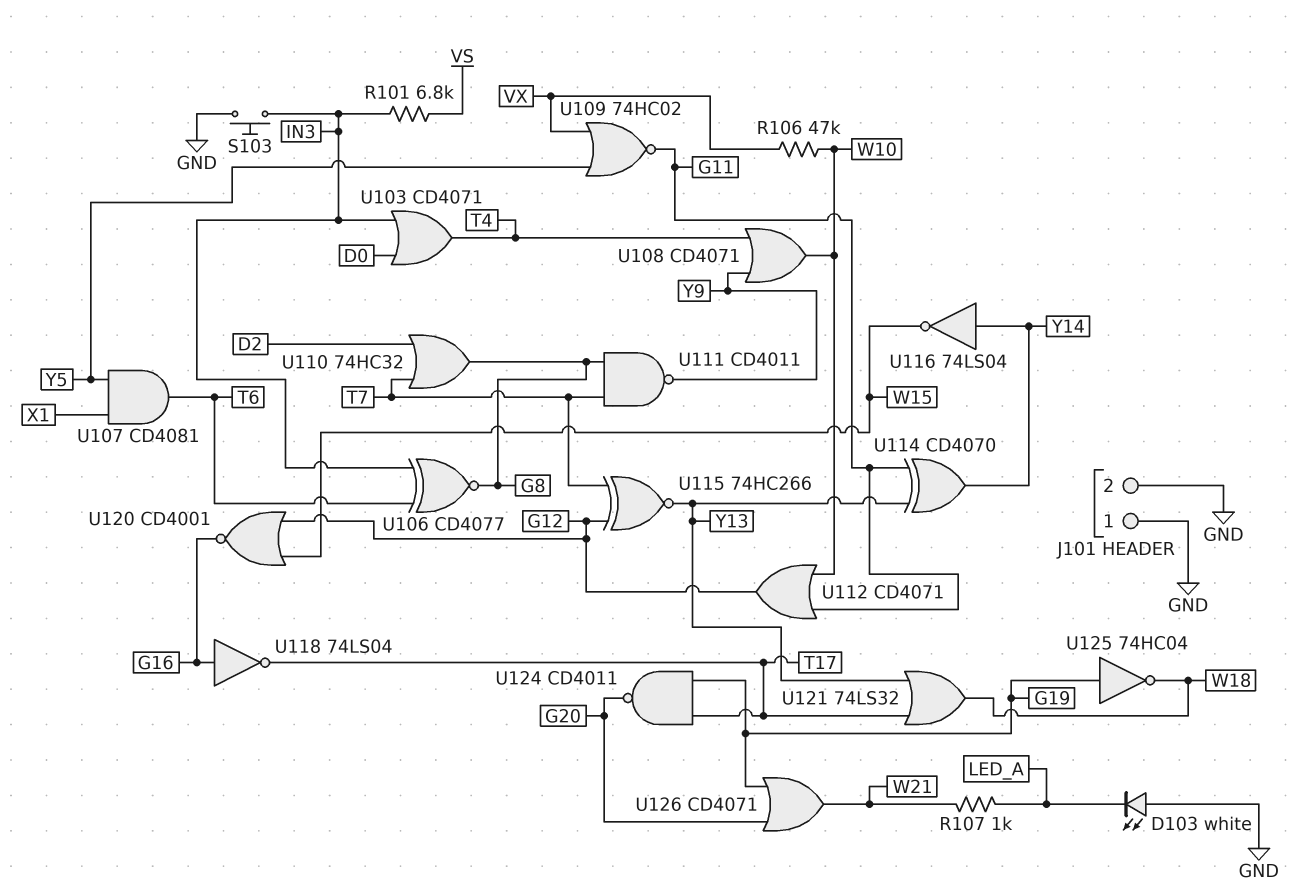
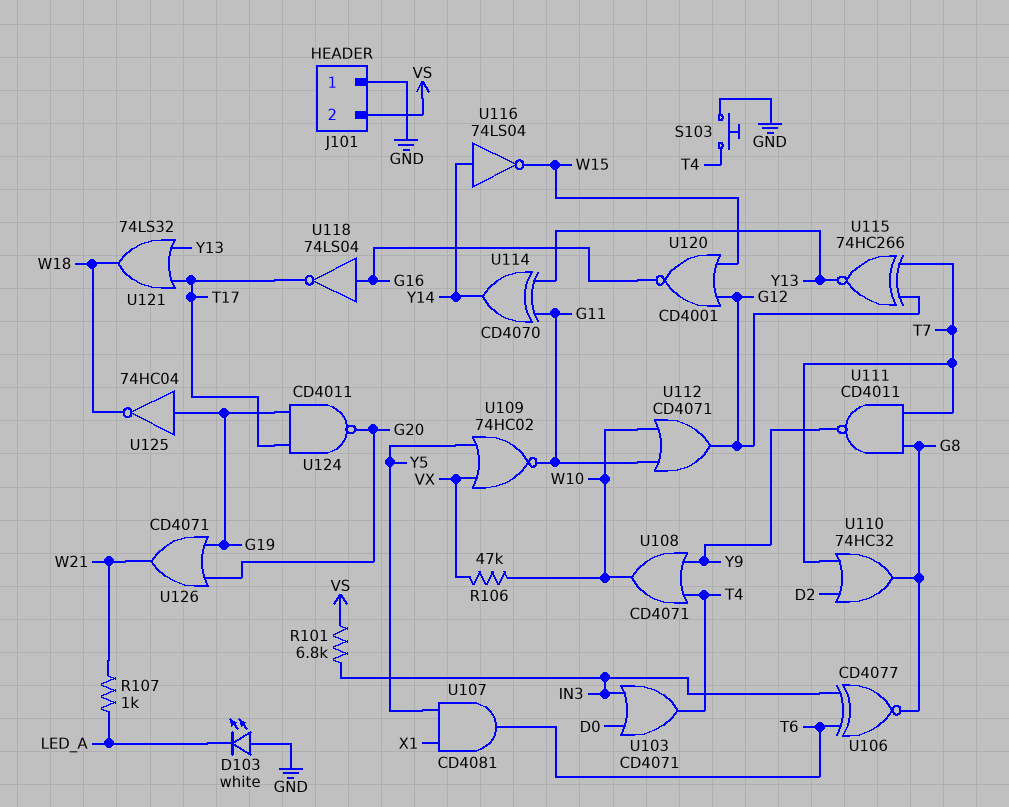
J101 pin 2: GND -> VS
S103: button (GND, IN3) -> button (GND, T4)

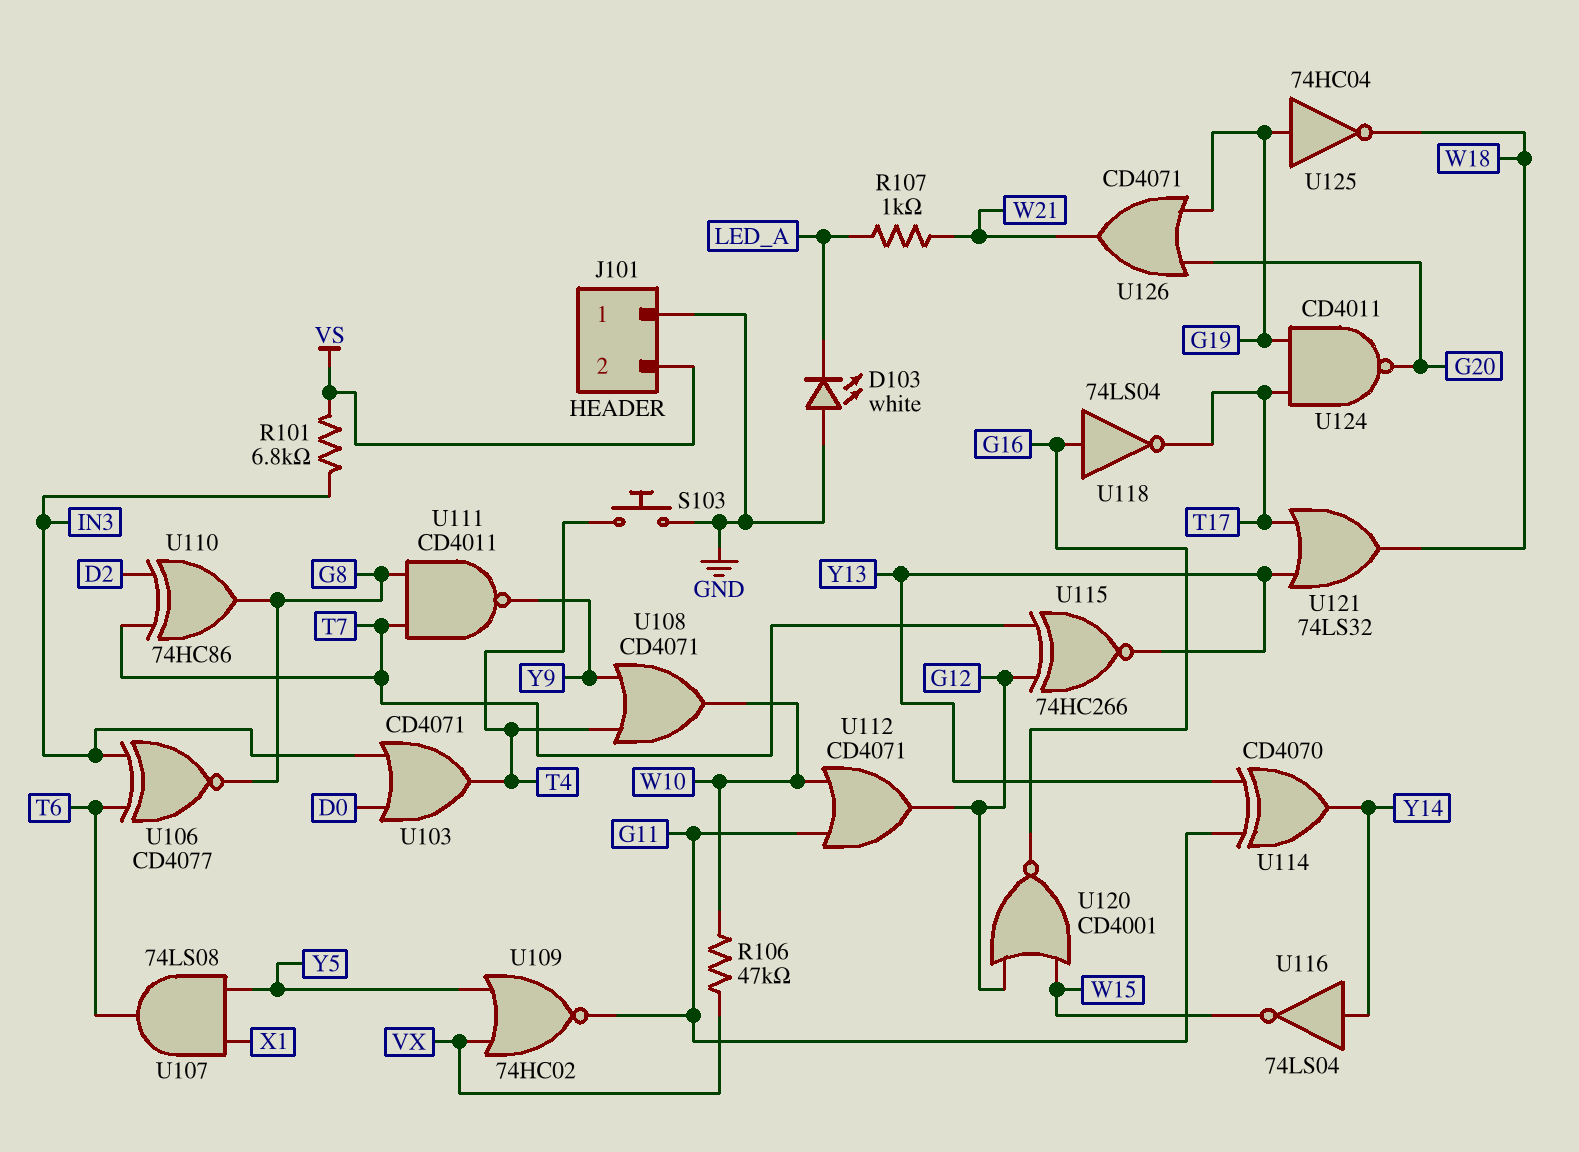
U107: AND CD4081 (in X1, in Y5, out T6) -> AND 74LS08 (in X1, in Y5, out T6)
U110: OR 74HC32 (in D2, in T7, out G8) -> XOR 74HC86 (in D2, in T7, out G8)

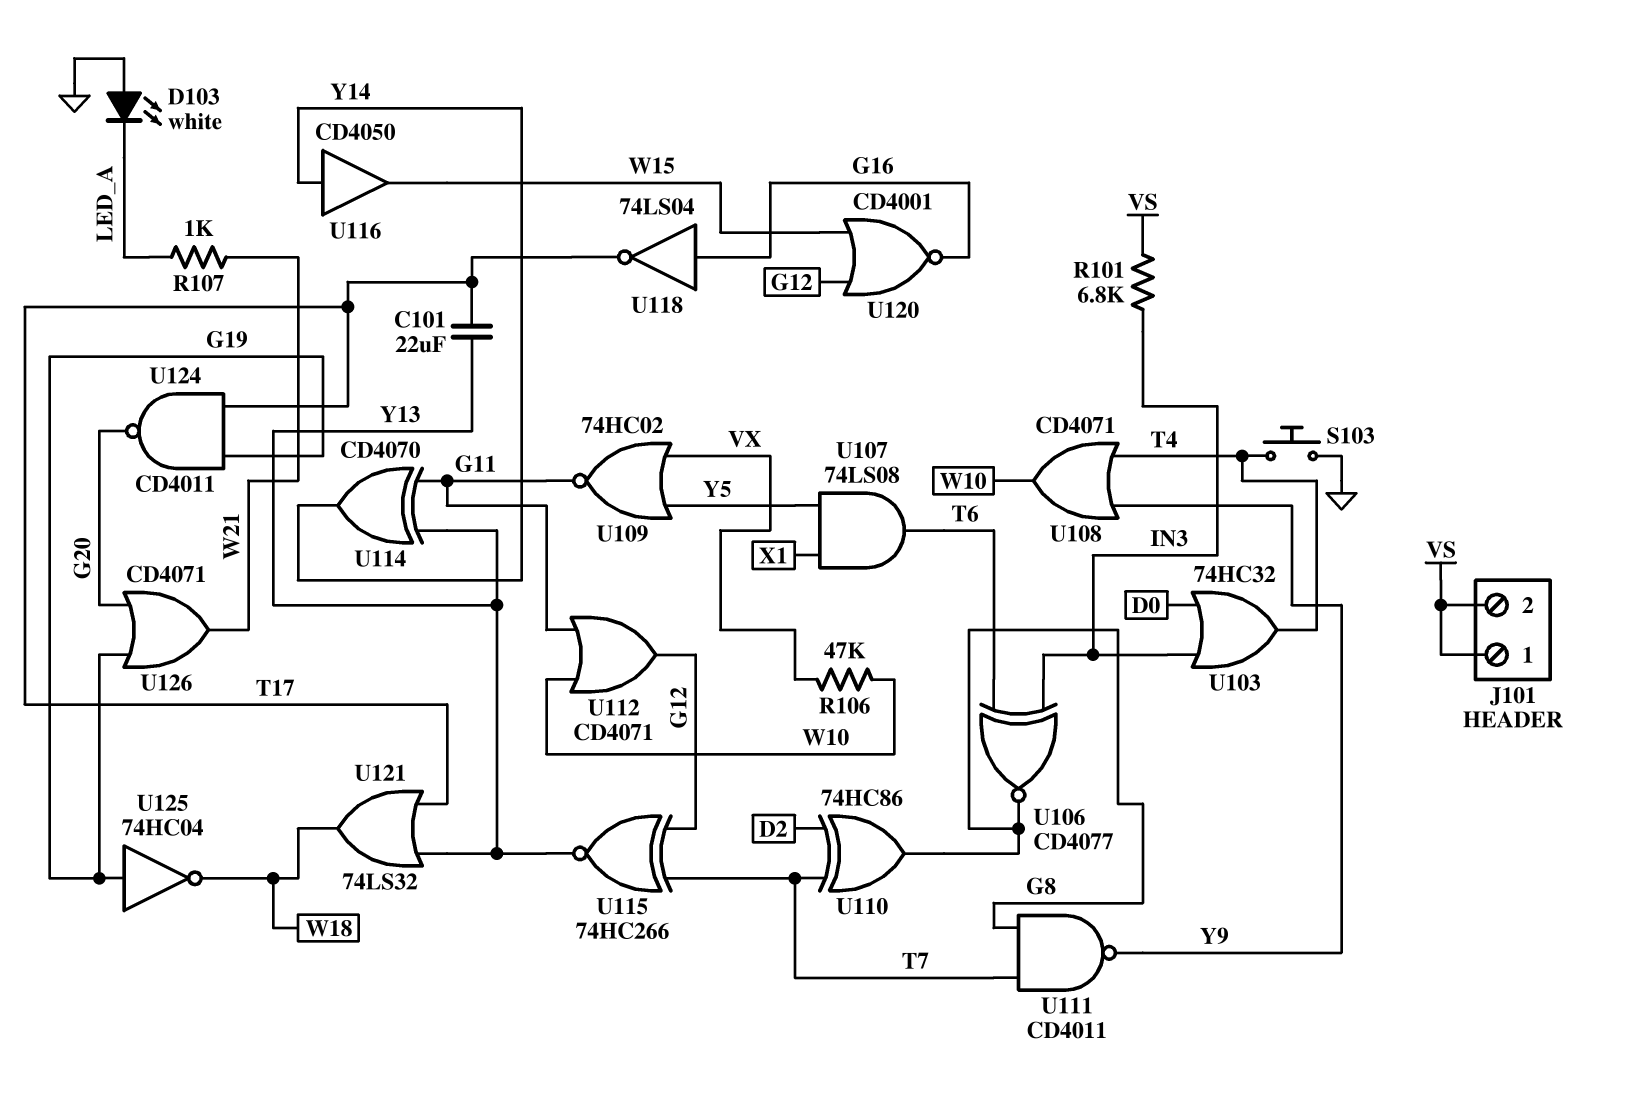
C101: none -> 22uF (T17, Y13)
J101 pin 1: GND -> VS
U103: OR CD4071 (in D0, in IN3, out T4) -> OR 74HC32 (in D0, in IN3, out T4)
U116: NOT 74LS04 (in Y14, out W15) -> buffer CD4050 (in Y14, out W15)

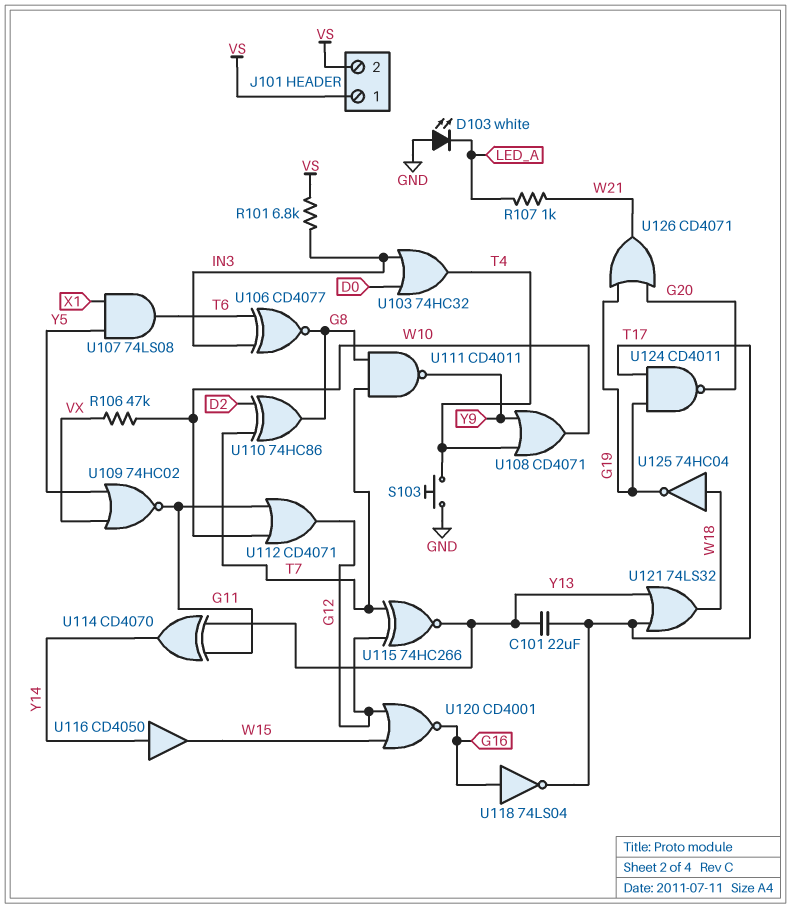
U125: NOT 74HC04 (in G19, out W18) -> NOT 74HC04 (in W18, out G19)

